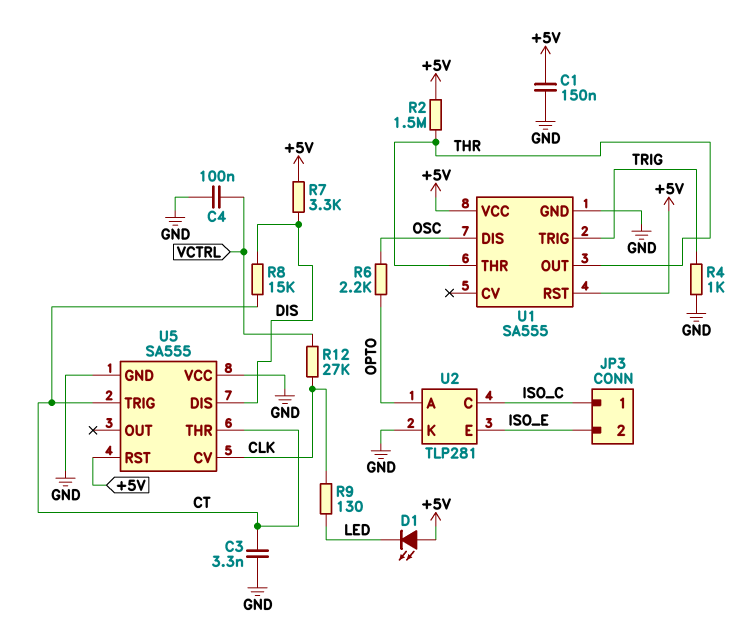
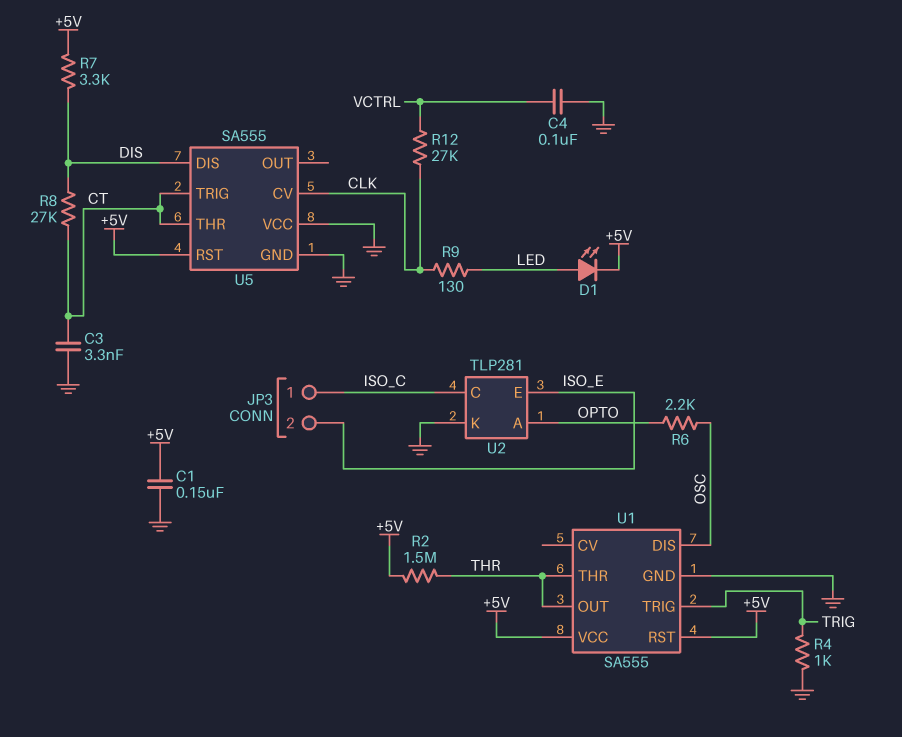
D1: LED (A +5V, K LED) -> LED (A LED, K +5V)
R8: 15k (CT, DIS) -> 27k (CT, DIS)

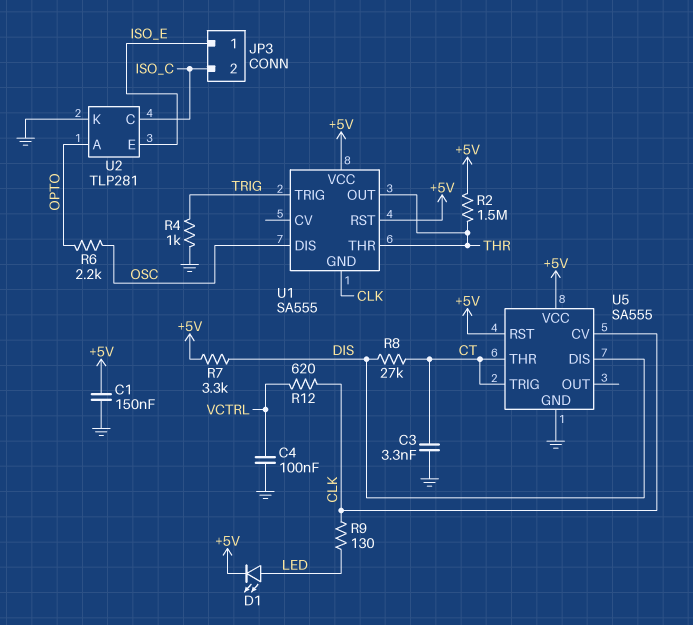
JP3 pin 1: ISO_C -> ISO_E
JP3 pin 2: ISO_E -> ISO_C
R12: 27k (CLK, VCTRL) -> 620 (CLK, VCTRL)
U1 pin GND: GND -> CLK
U5 pin VCC: GND -> +5V

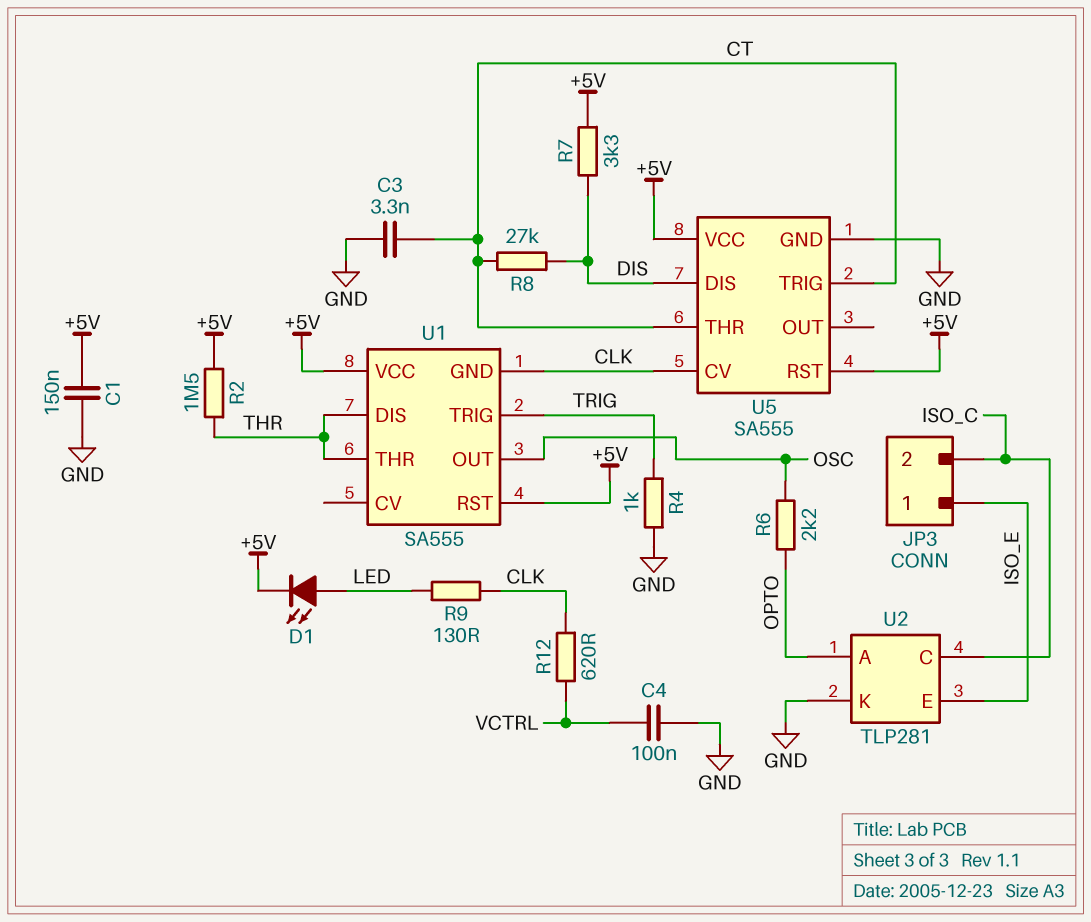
U1 pin DIS: OSC -> THR
U1 pin OUT: THR -> OSC

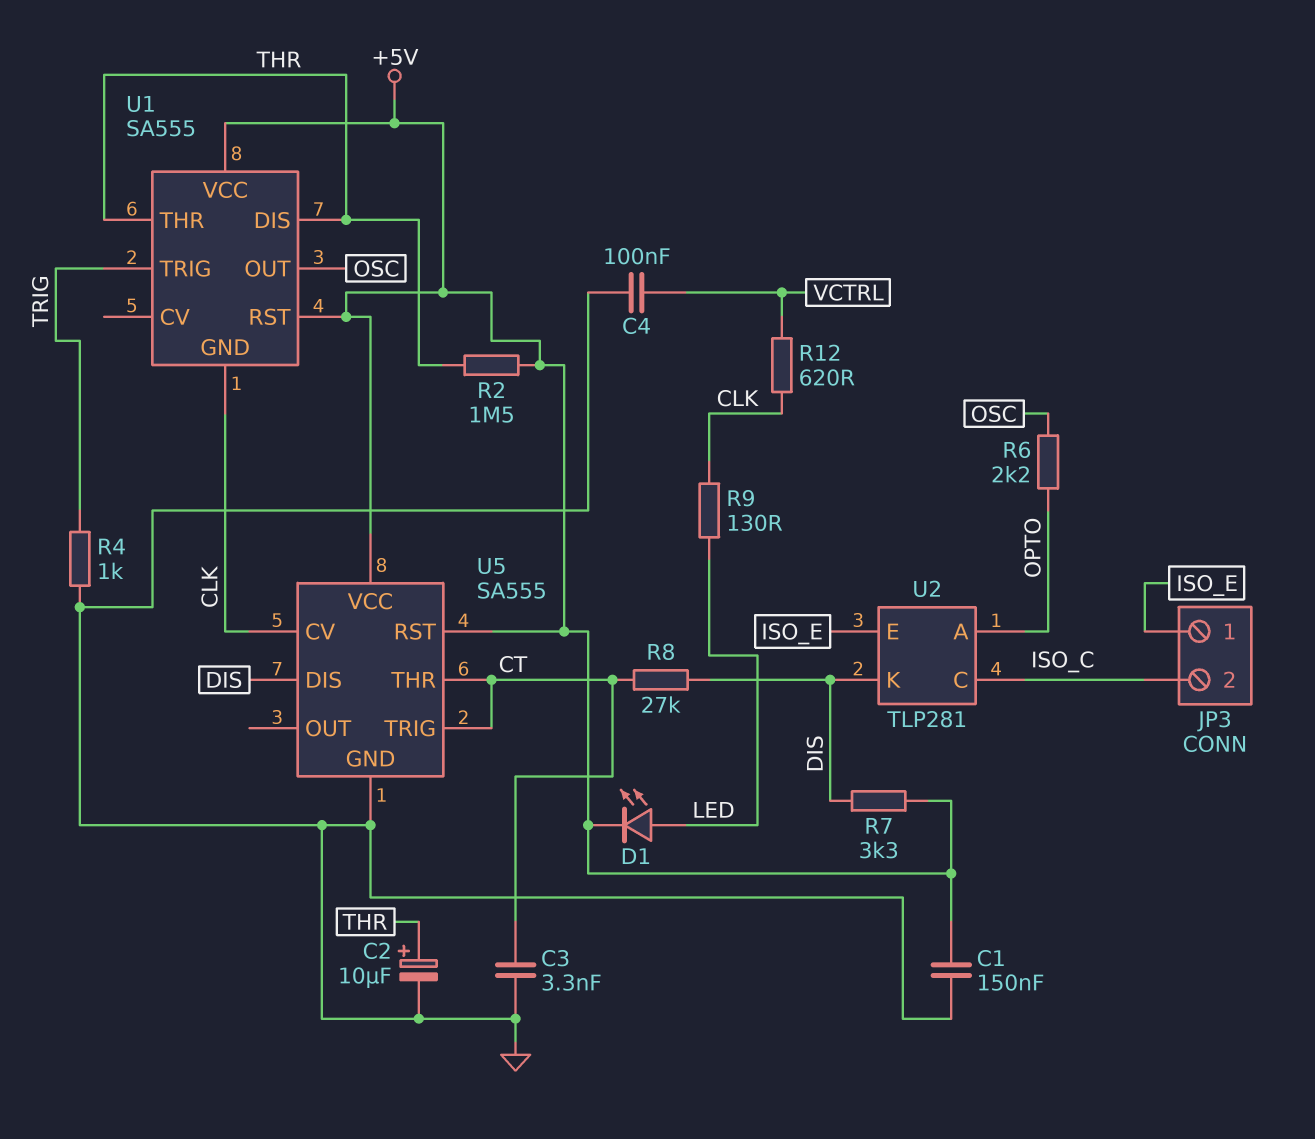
C2: none -> 10uF (plus THR, minus GND)
U2 pin K: GND -> DIS

